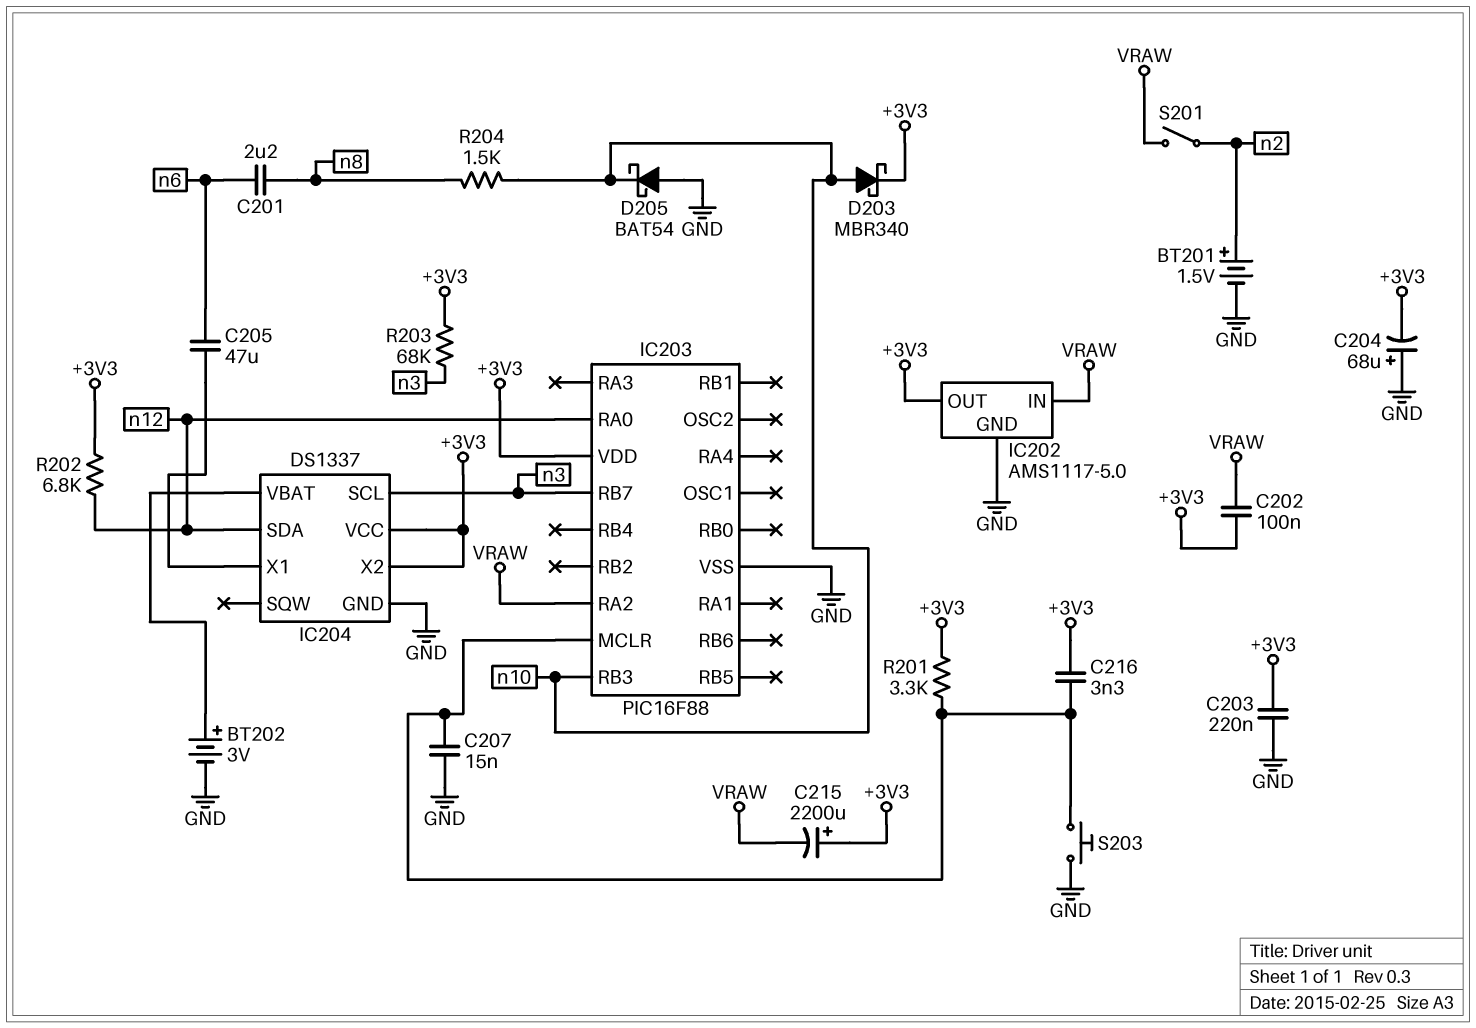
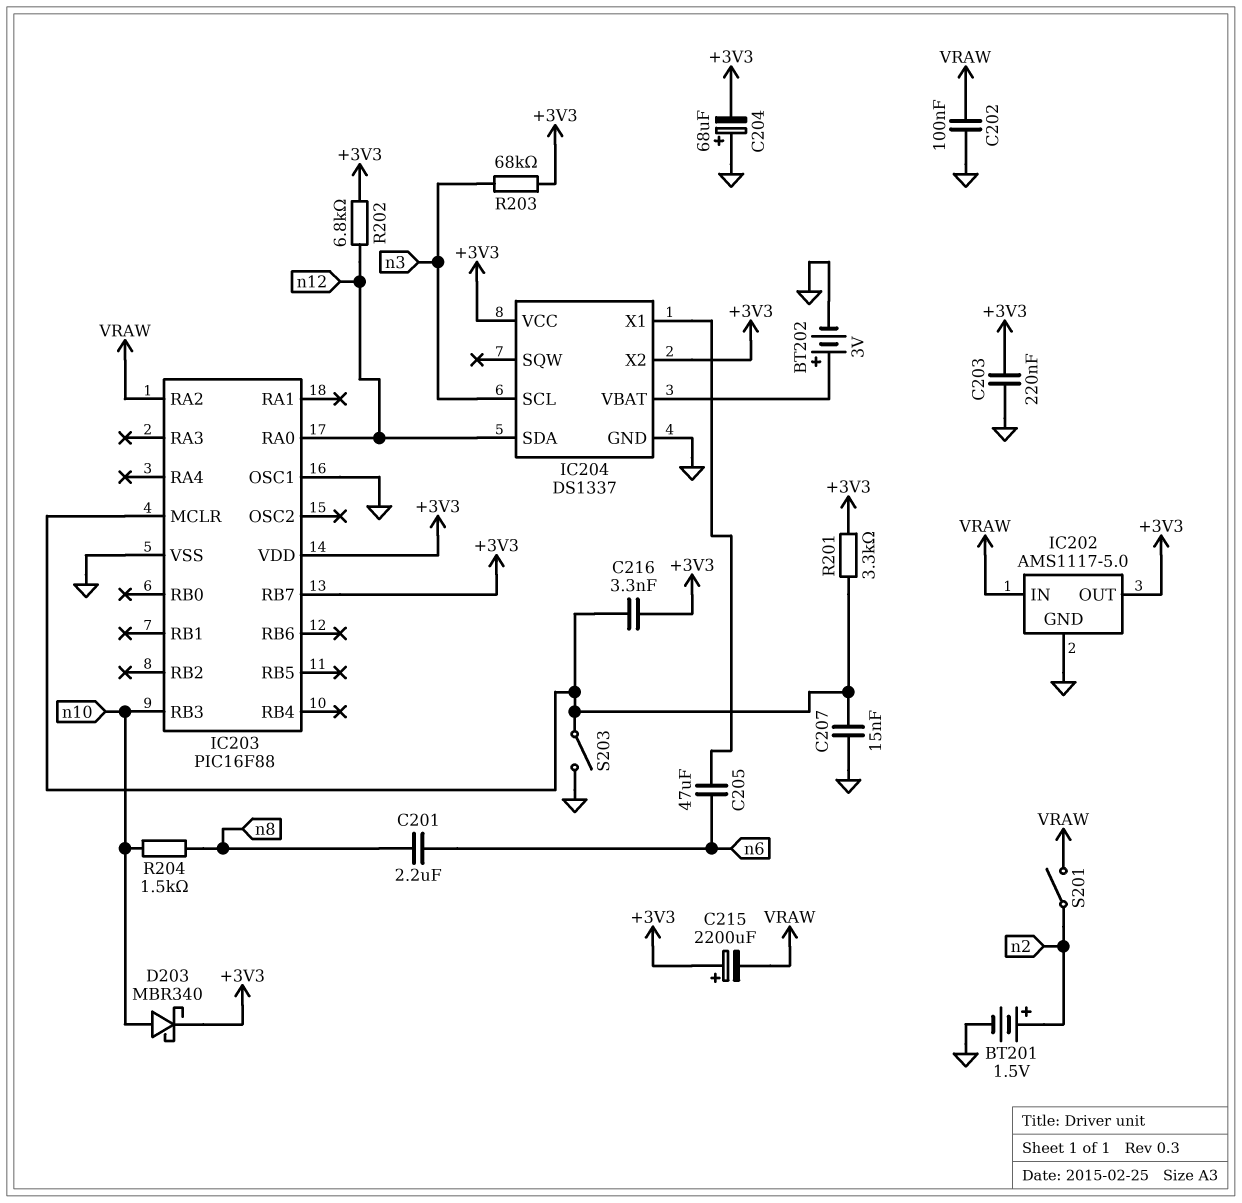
C202: 100nF (+3V3, VRAW) -> 100nF (GND, VRAW)
D205: schottky BAT54 (A GND, K n10) -> none
IC203 pin OSC1: none -> GND
IC203 pin RB7: n3 -> +3V3
S203: button (GND, IC203/MCLR) -> switch (GND, IC203/MCLR)

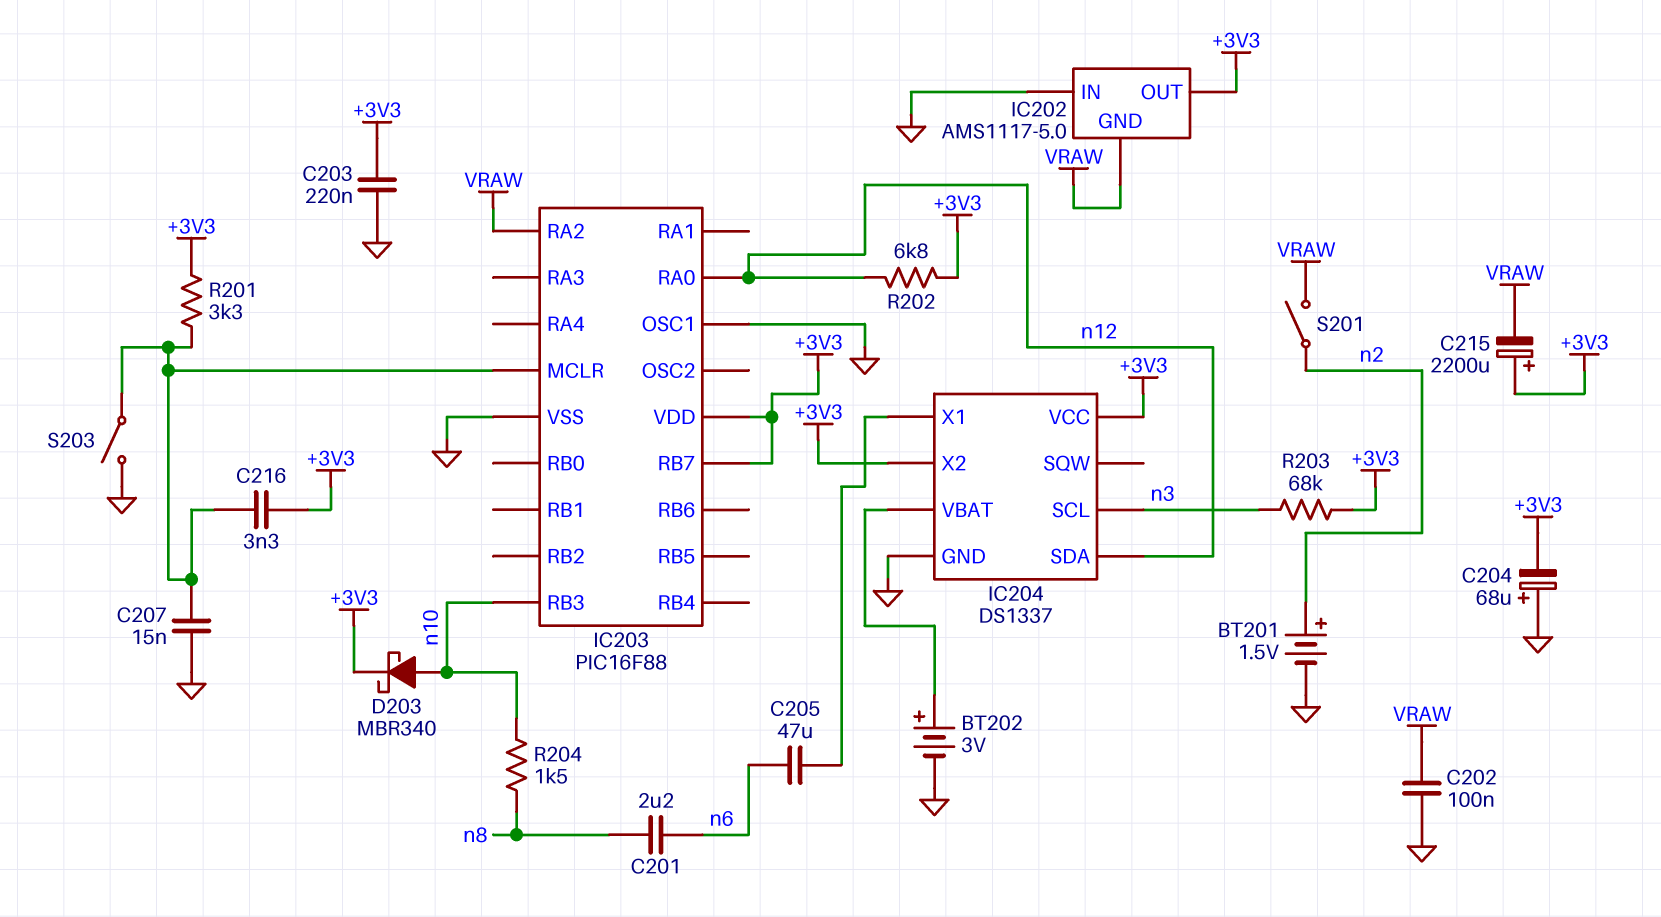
IC202 pin GND: GND -> VRAW
IC202 pin IN: VRAW -> GND

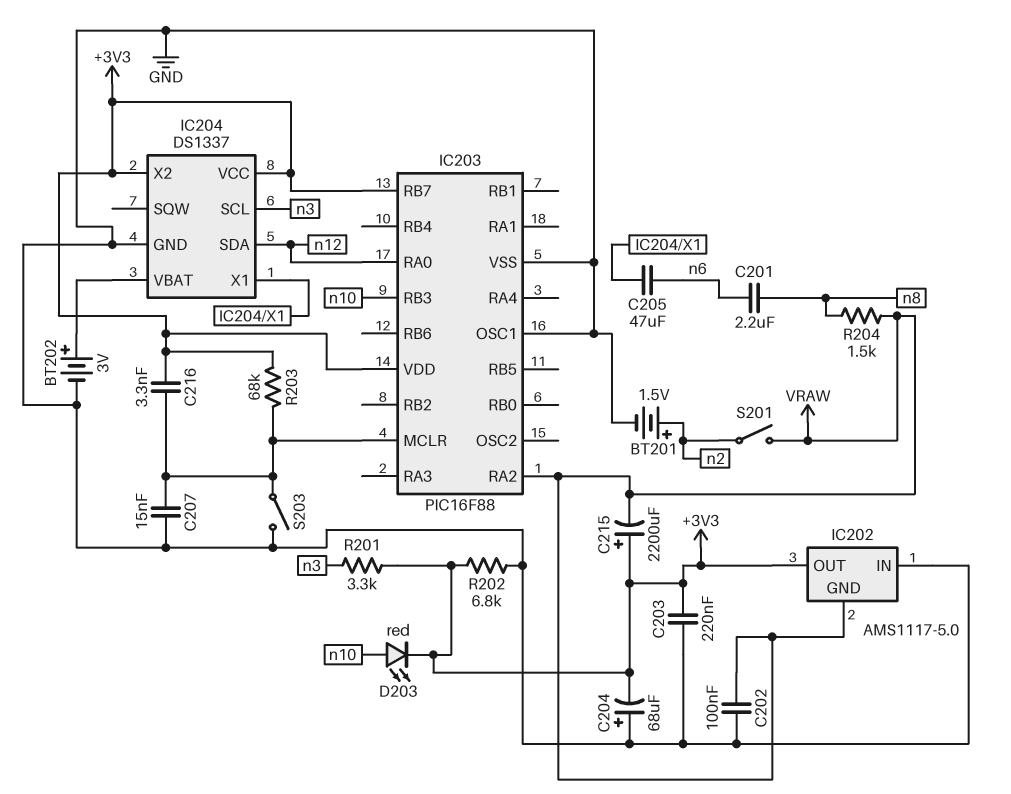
D203: schottky MBR340 (A n10, K +3V3) -> LED red (A n10, K +3V3)
R201: 3.3k (+3V3, IC203/MCLR) -> 3.3k (+3V3, n3)
R202: 6.8k (+3V3, n12) -> 6.8k (+3V3, GND)
R203: 68k (+3V3, n3) -> 68k (+3V3, IC203/MCLR)
R204: 1.5k (n8, n10) -> 1.5k (VRAW, n8)

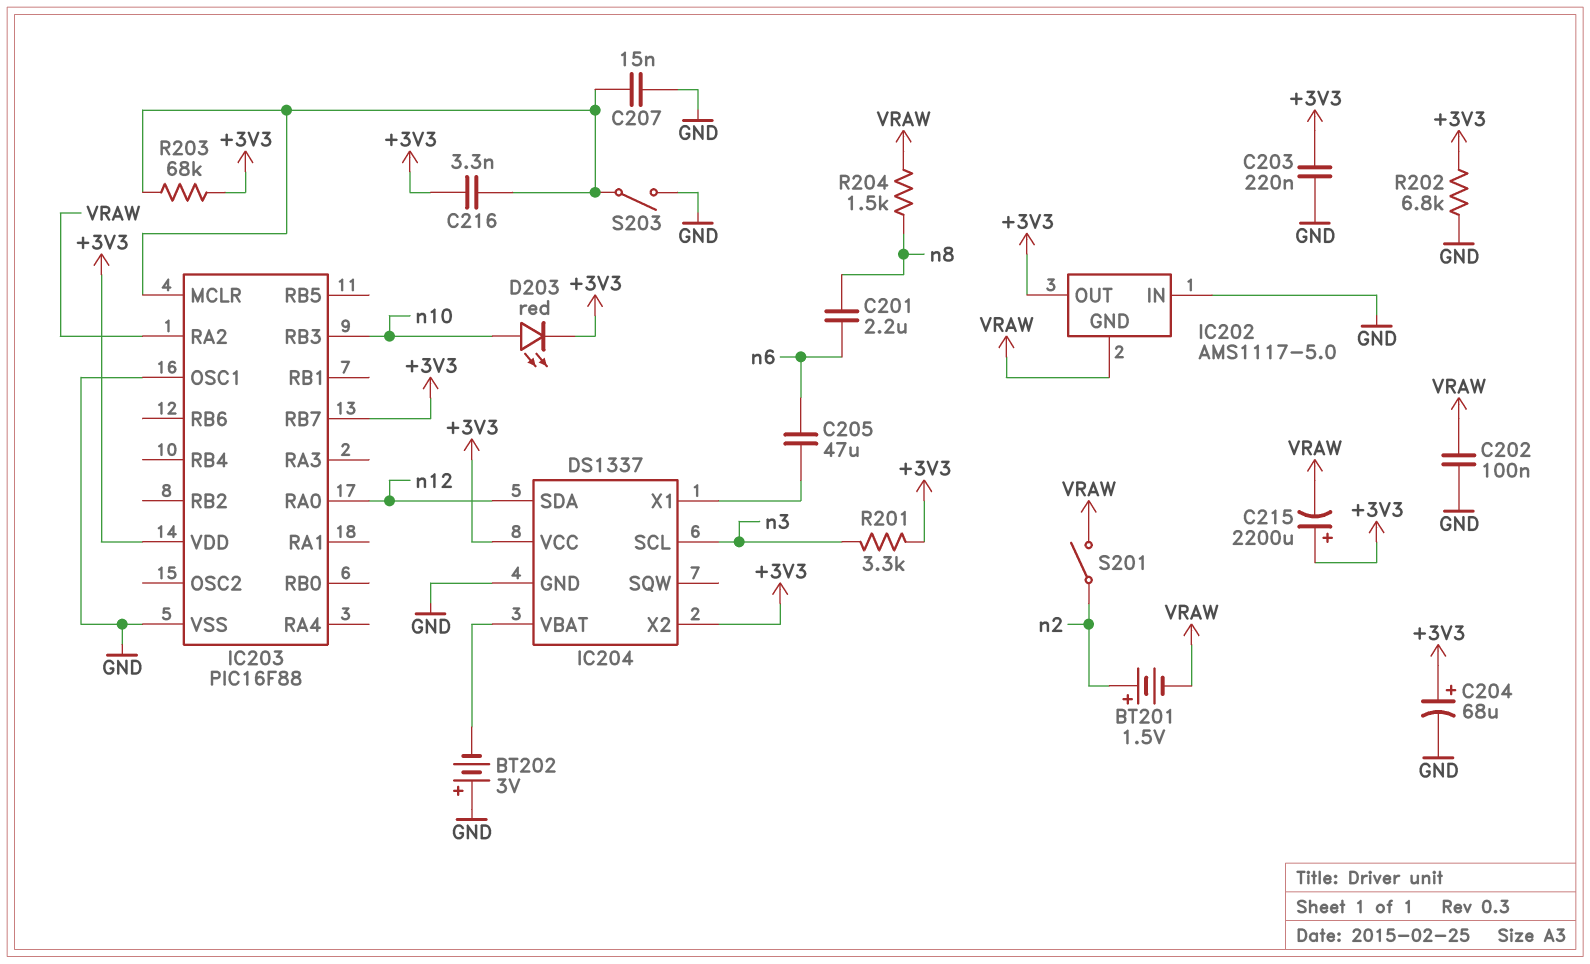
BT201: 1.5V (plus n2, minus GND) -> 1.5V (plus n2, minus VRAW)
BT202: 3V (plus IC204/VBAT, minus GND) -> 3V (plus GND, minus IC204/VBAT)
C204: 68uF (plus GND, minus +3V3) -> 68uF (plus +3V3, minus GND)

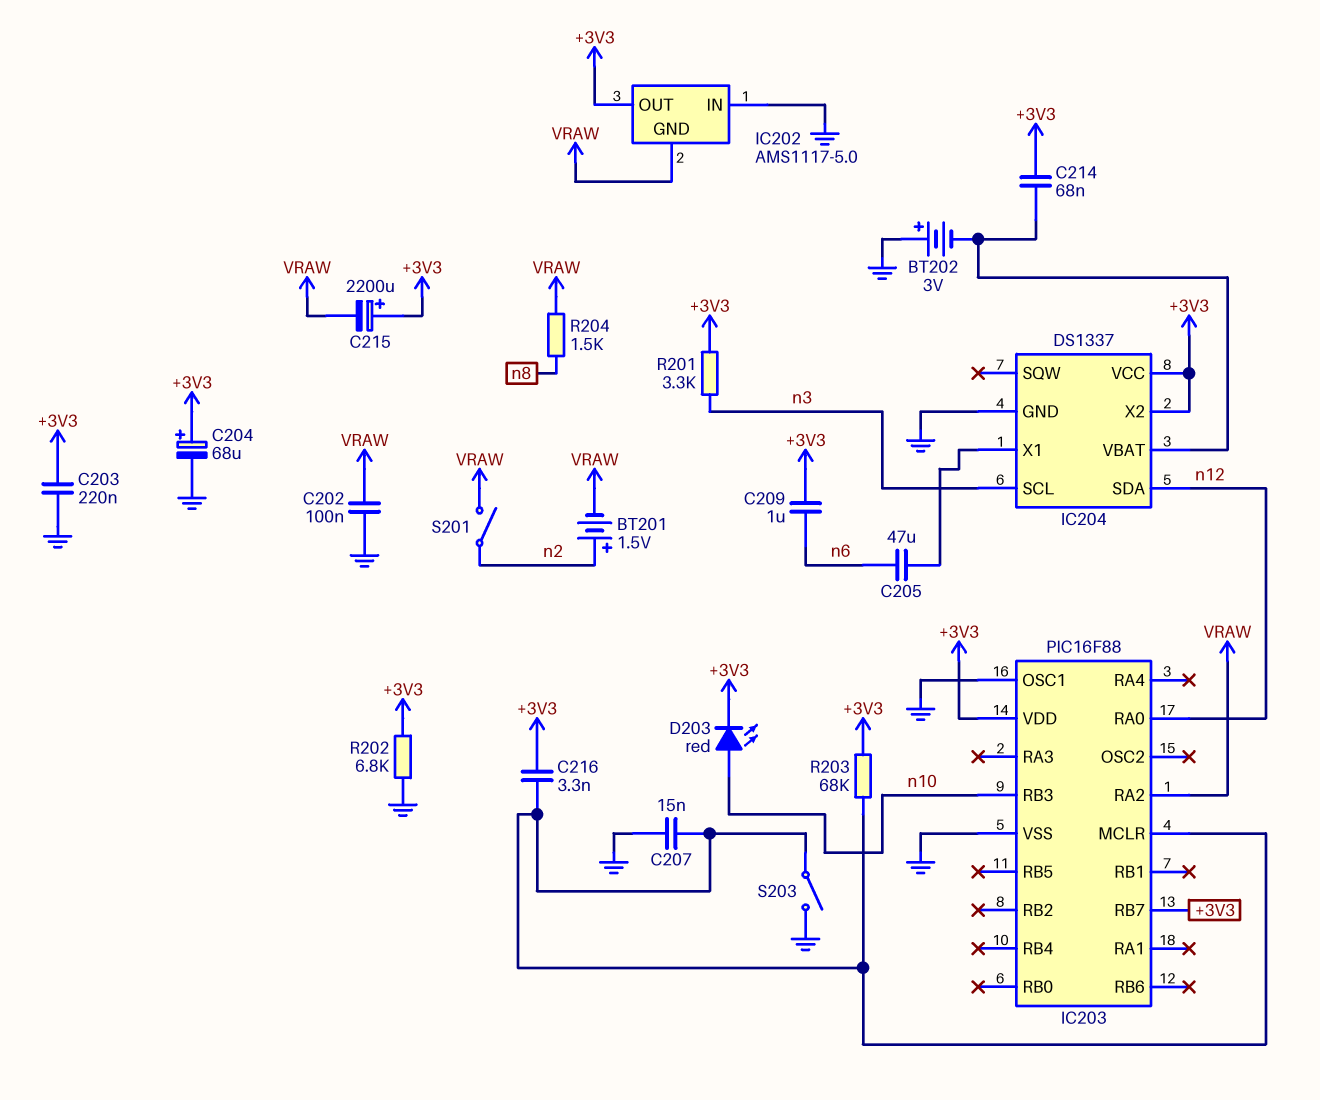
C201: 2.2uF (n6, n8) -> none
C209: none -> 1uF (+3V3, n6)
C214: none -> 68nF (+3V3, IC204/VBAT)

